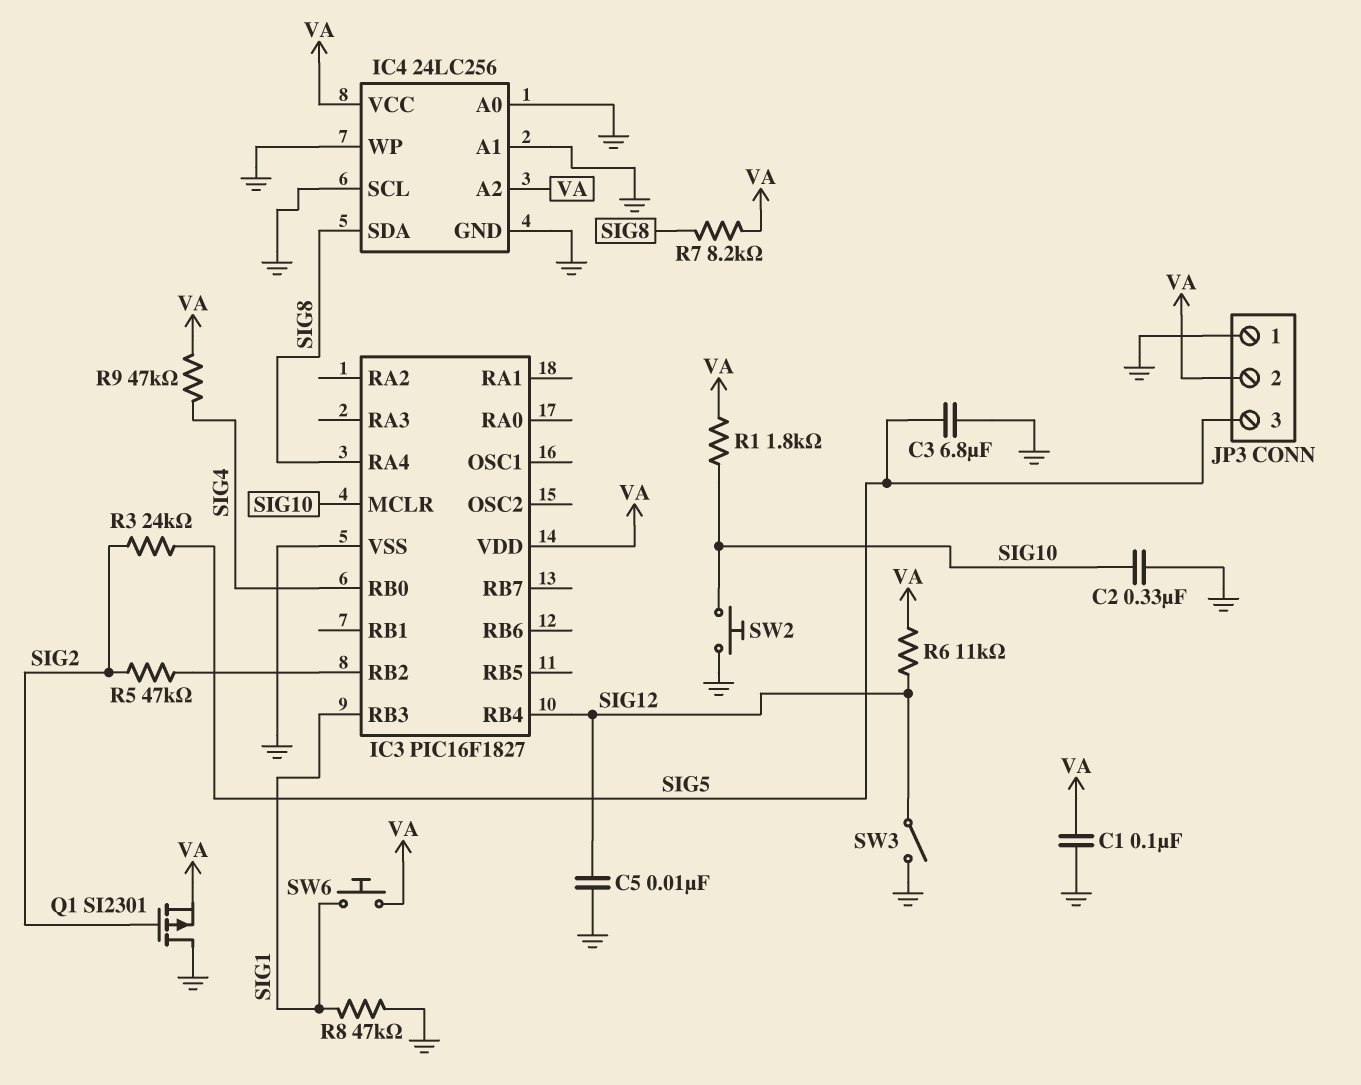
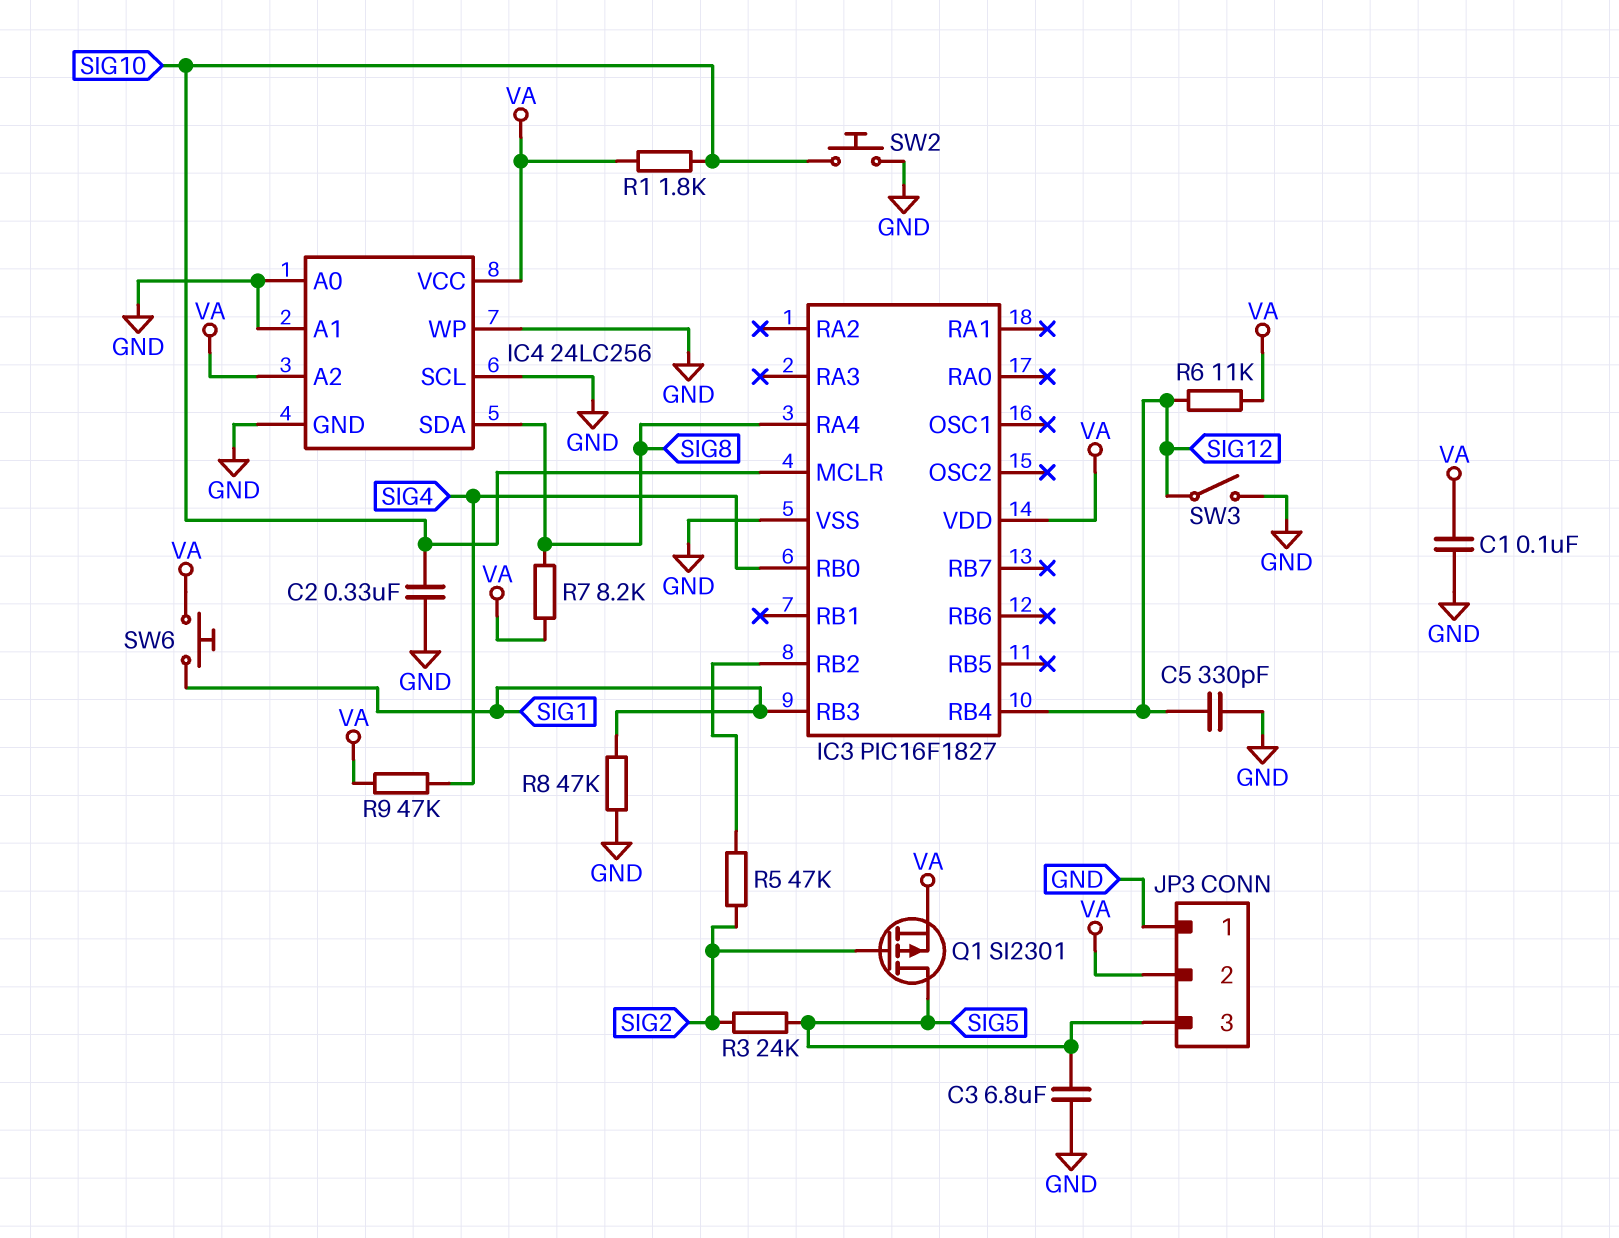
C5: 10nF (GND, SIG12) -> 330pF (GND, SIG12)
Q1: PMOS SI2301 (G SIG2, D GND, S VA) -> PMOS SI2301 (G SIG2, D SIG5, S VA)

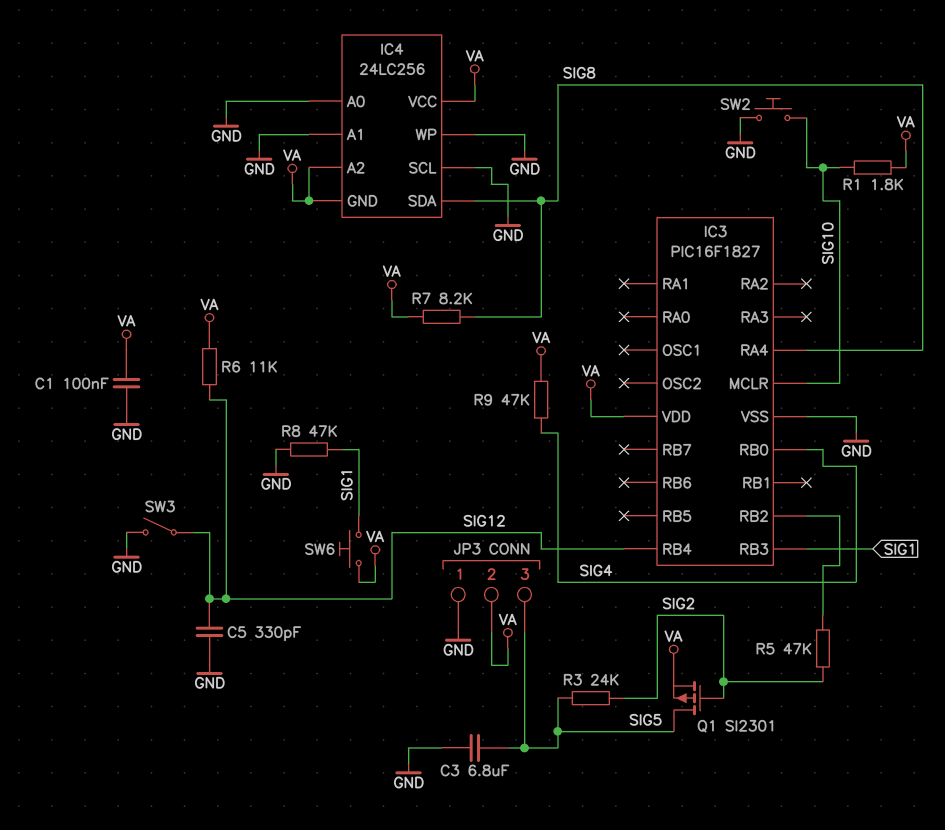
C2: 330nF (GND, SIG10) -> none
IC4 pin GND: GND -> VA

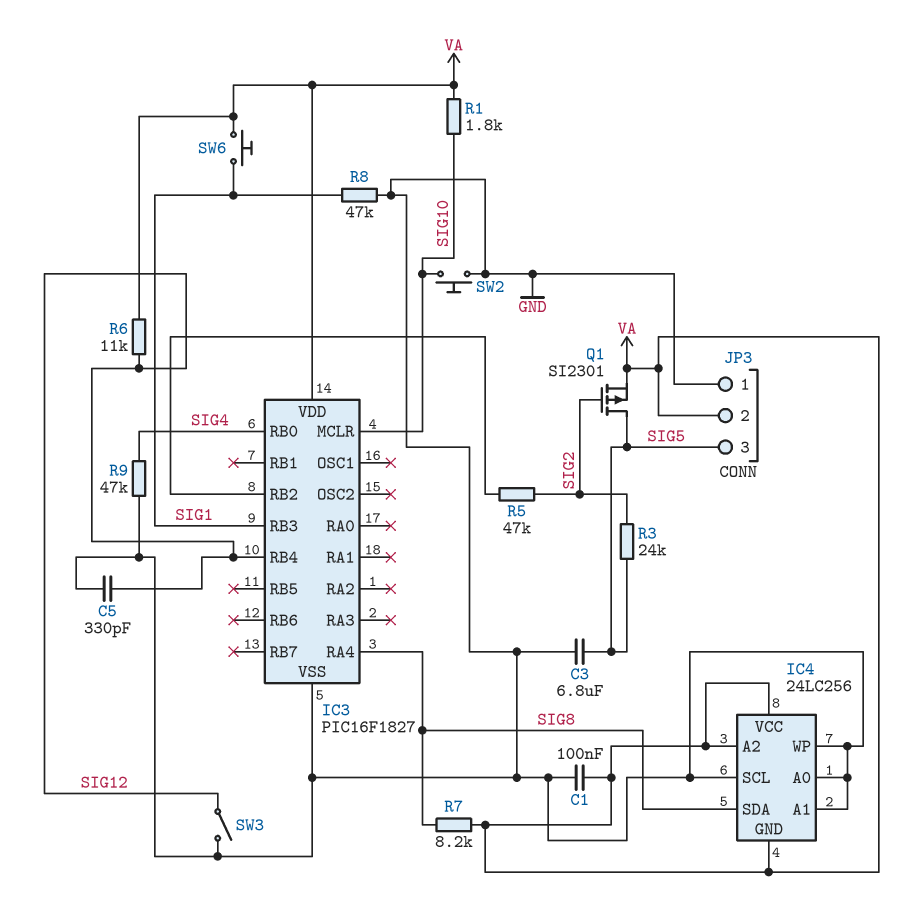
R9: 47k (SIG4, VA) -> 47k (GND, SIG4)

